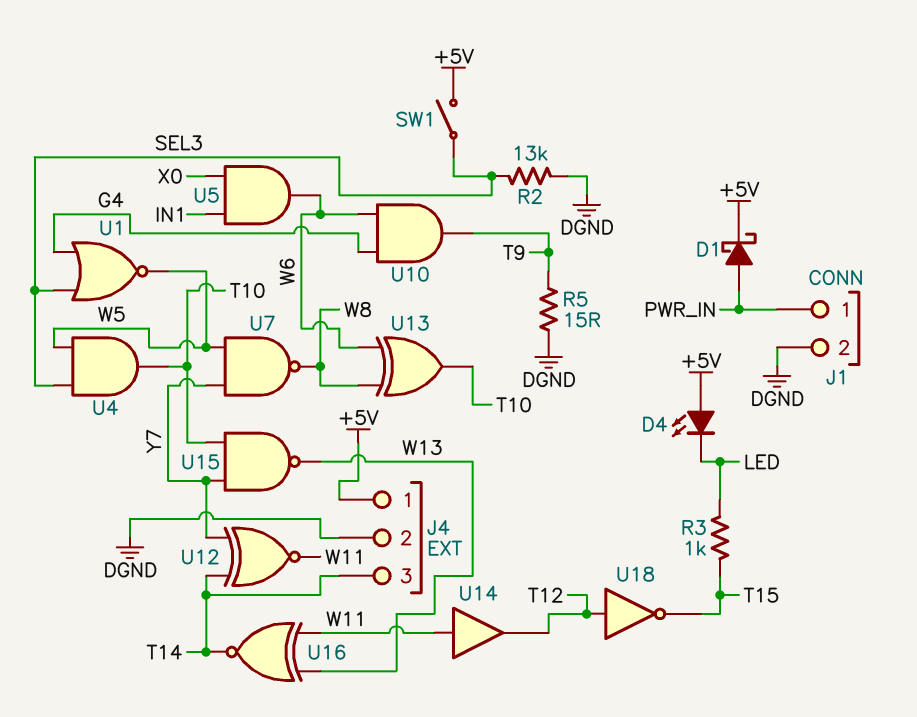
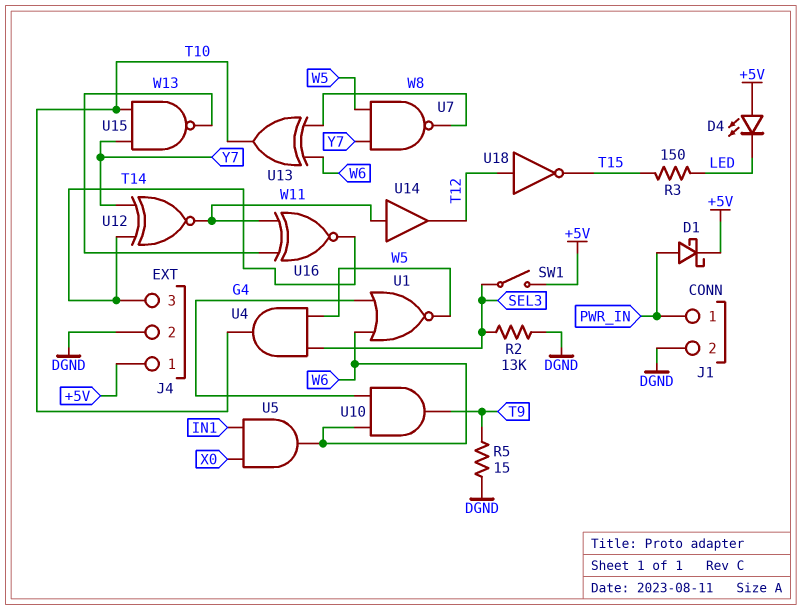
R3: 1k (LED, T15) -> 150 (LED, T15)
U1: NOR (in G4, in SEL3, out W5) -> NOR (in G4, in W6, out W5)

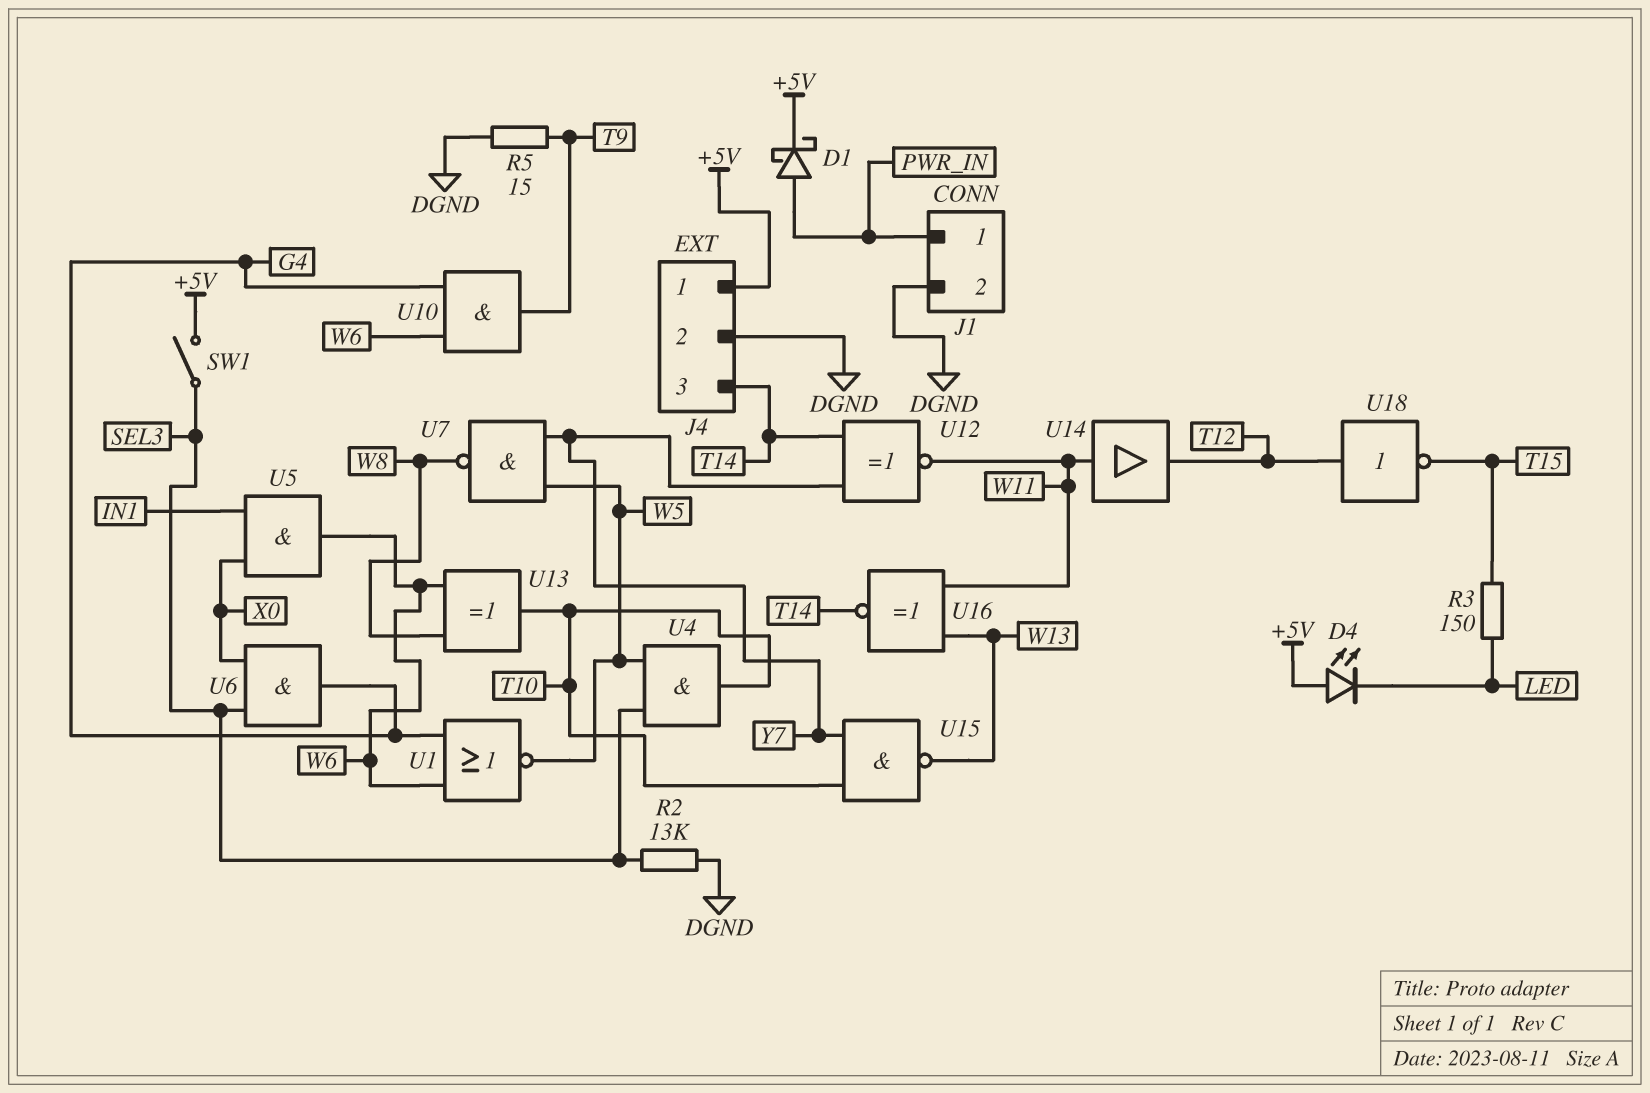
U6: none -> AND (in SEL3, in X0, out G4)

